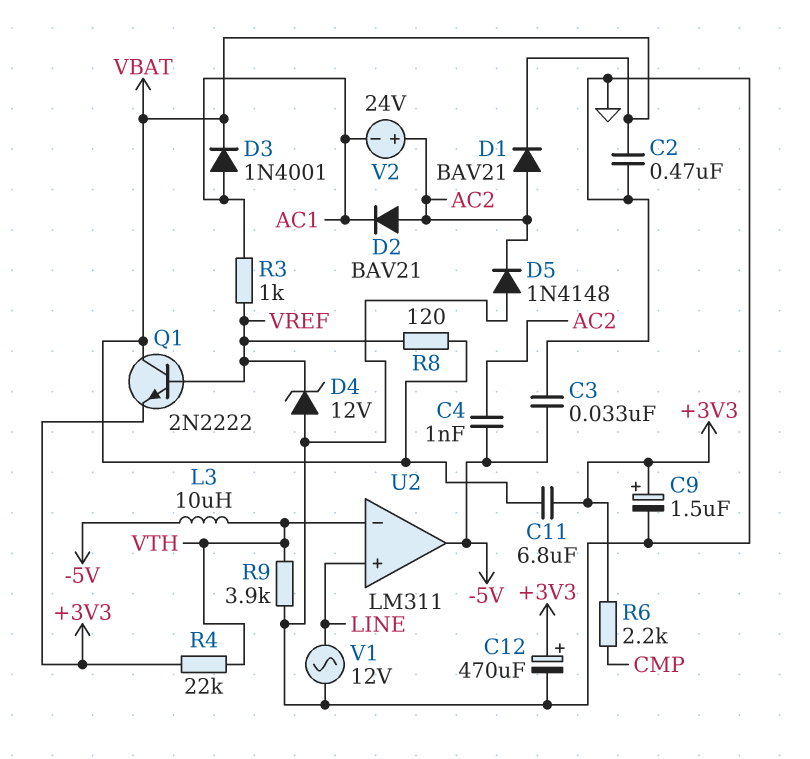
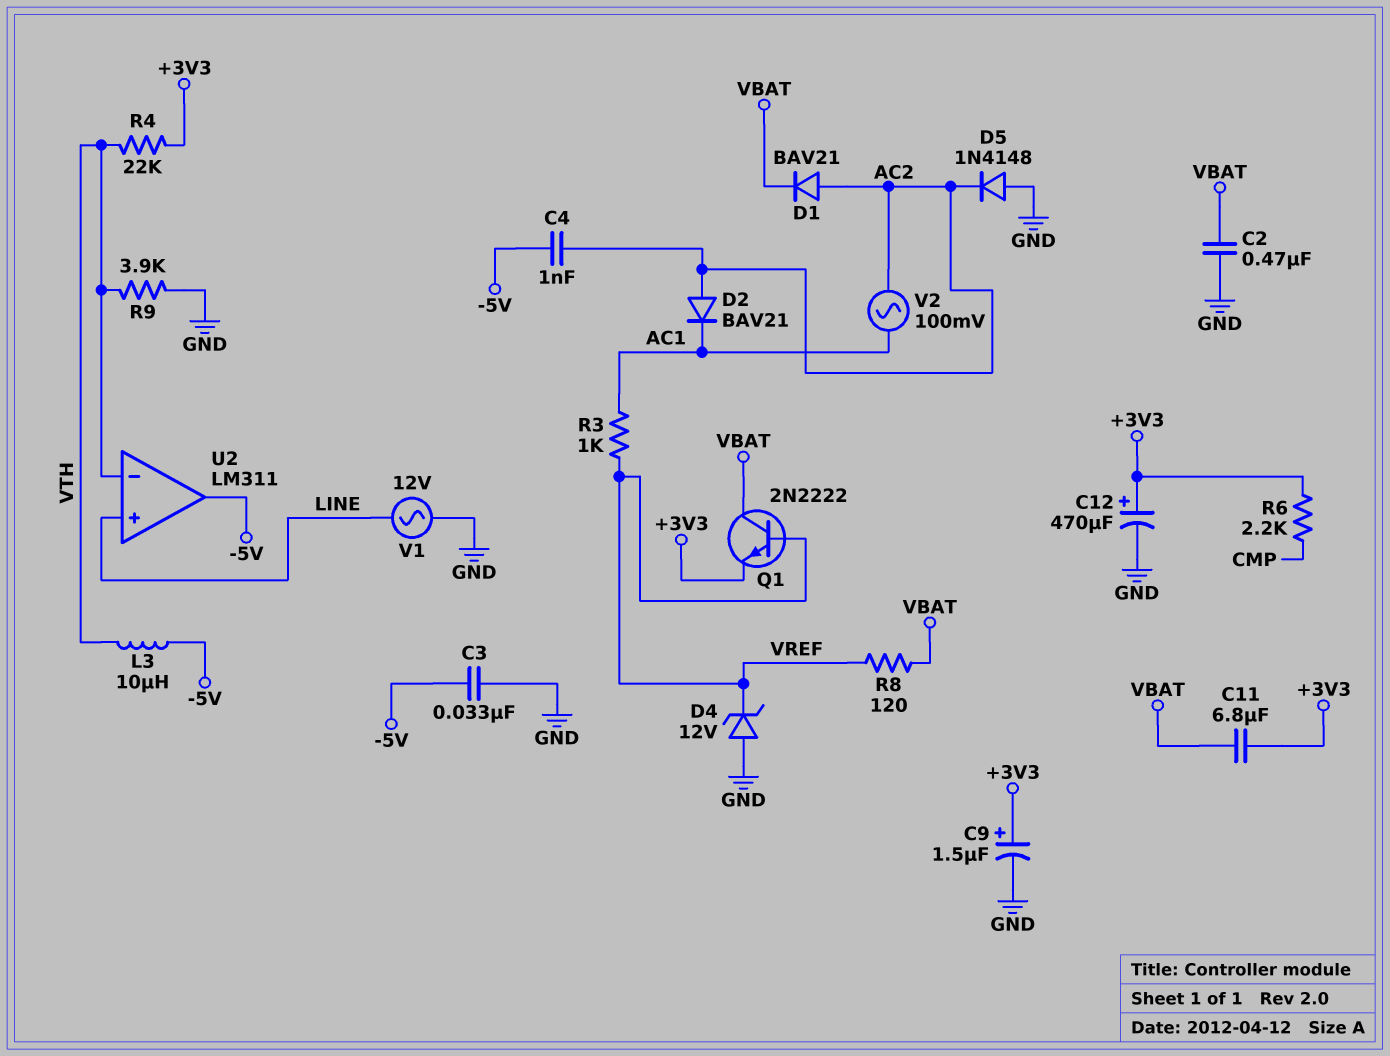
D3: diode 1N4001 (A AC1, K VBAT) -> none
V2: 24V (plus AC2, minus AC1) -> AC 100mV (AC1, AC2)

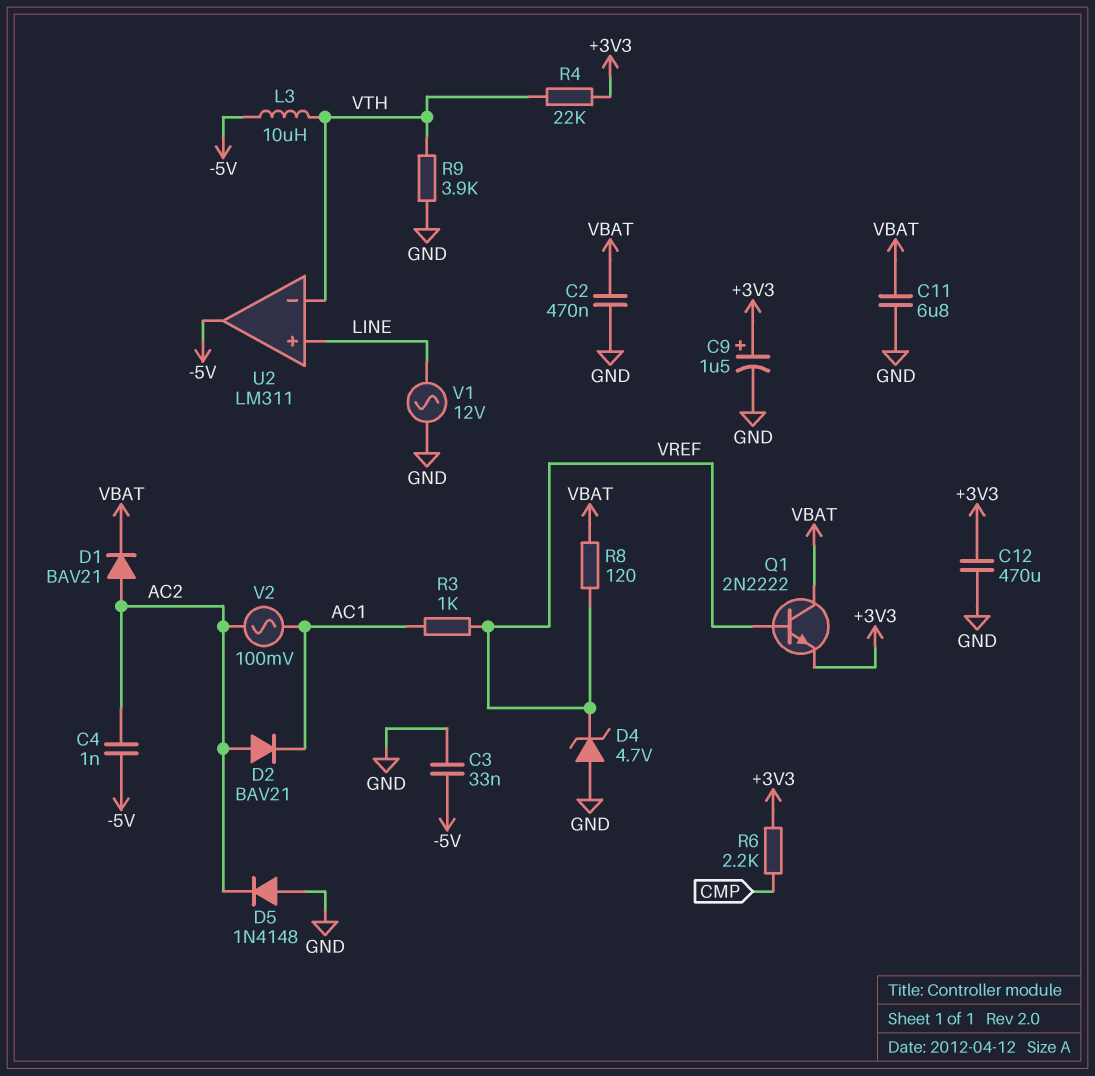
C11: 6.8uF (+3V3, VBAT) -> 6.8uF (GND, VBAT)
C12: 470uF (plus +3V3, minus GND) -> 470uF (+3V3, GND)
D4: zener 12V (A GND, K VREF) -> zener 4.7V (A GND, K VREF)

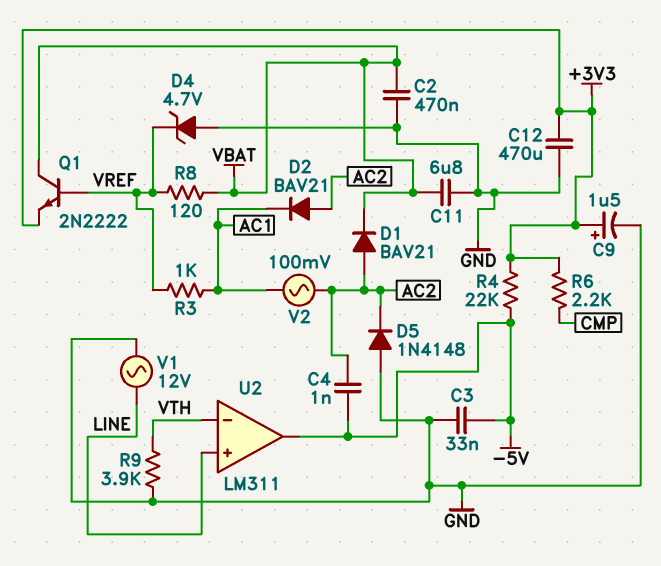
L3: 10uH (-5V, VTH) -> none
R4: 22k (+3V3, VTH) -> 22k (+3V3, -5V)

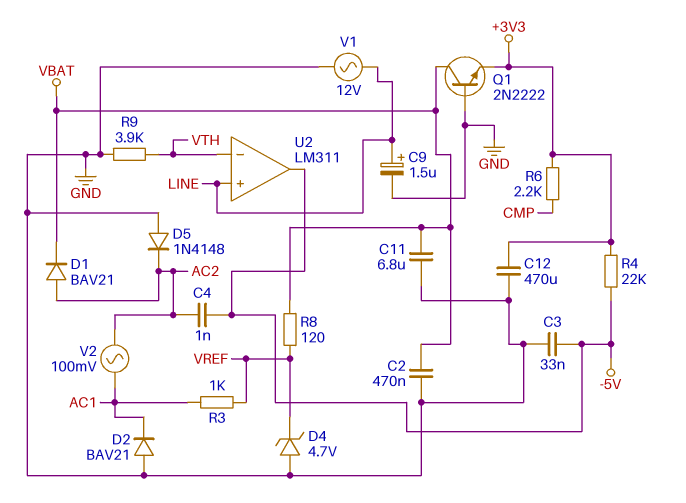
C9: 1.5uF (plus +3V3, minus GND) -> 1.5uF (plus LINE, minus GND)
D2: diode BAV21 (A AC2, K AC1) -> diode BAV21 (A GND, K AC1)
Q1: NPN 2N2222 (B VREF, C VBAT, E +3V3) -> NPN 2N2222 (B GND, C VBAT, E +3V3)

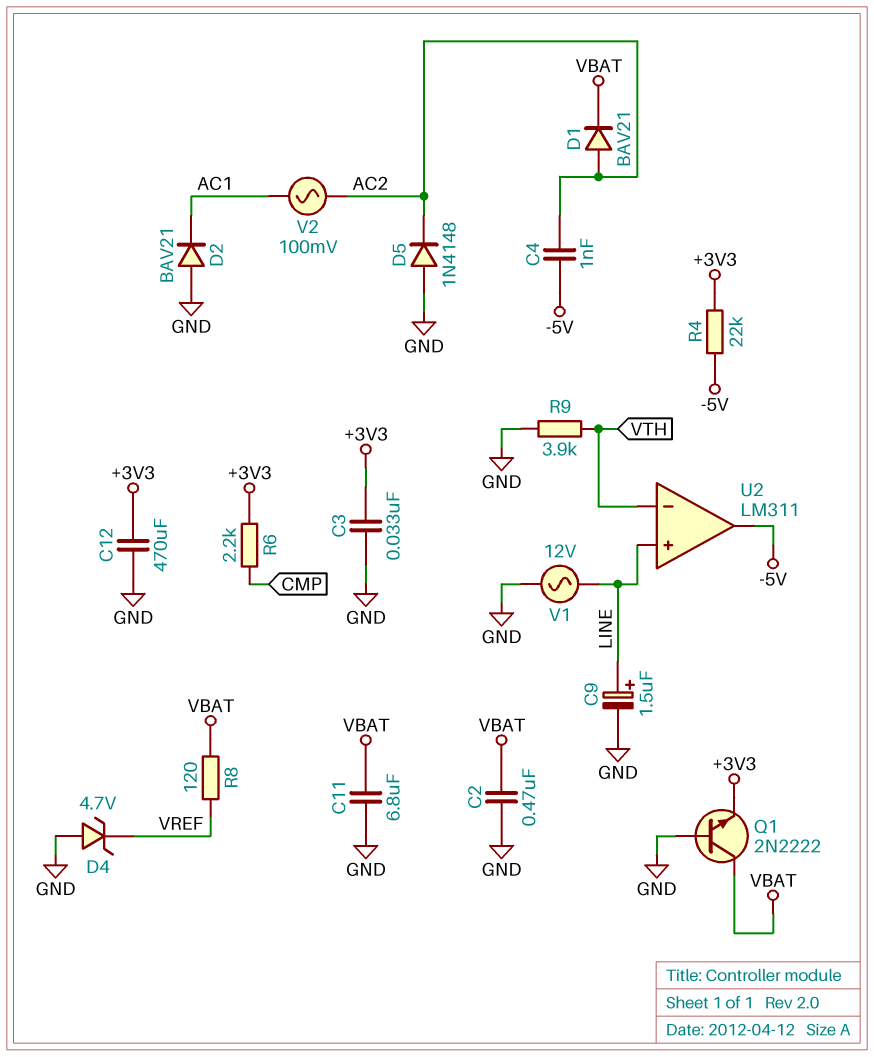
C3: 33nF (-5V, GND) -> 33nF (+3V3, GND)
R3: 1k (AC1, VREF) -> none

